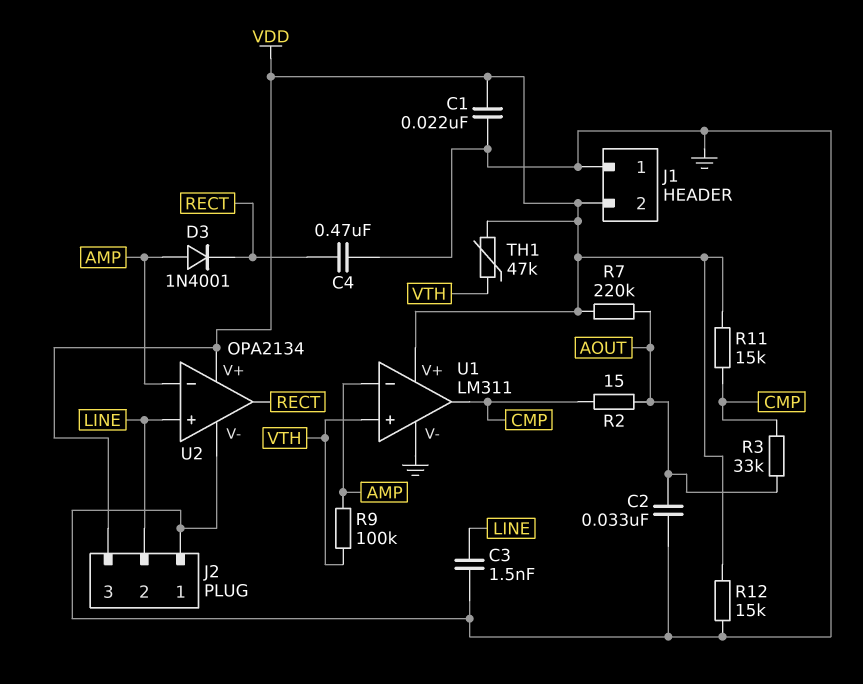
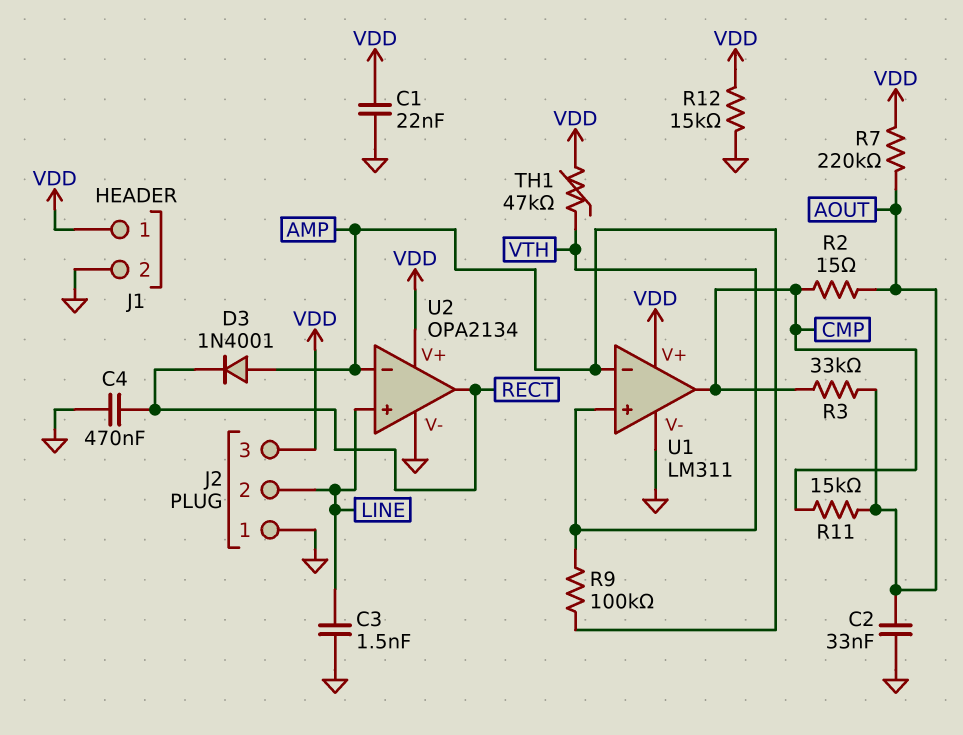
J1 pin 1: GND -> VDD
J1 pin 2: VDD -> GND
R11: 15k (CMP, VDD) -> 15k (AOUT, CMP)

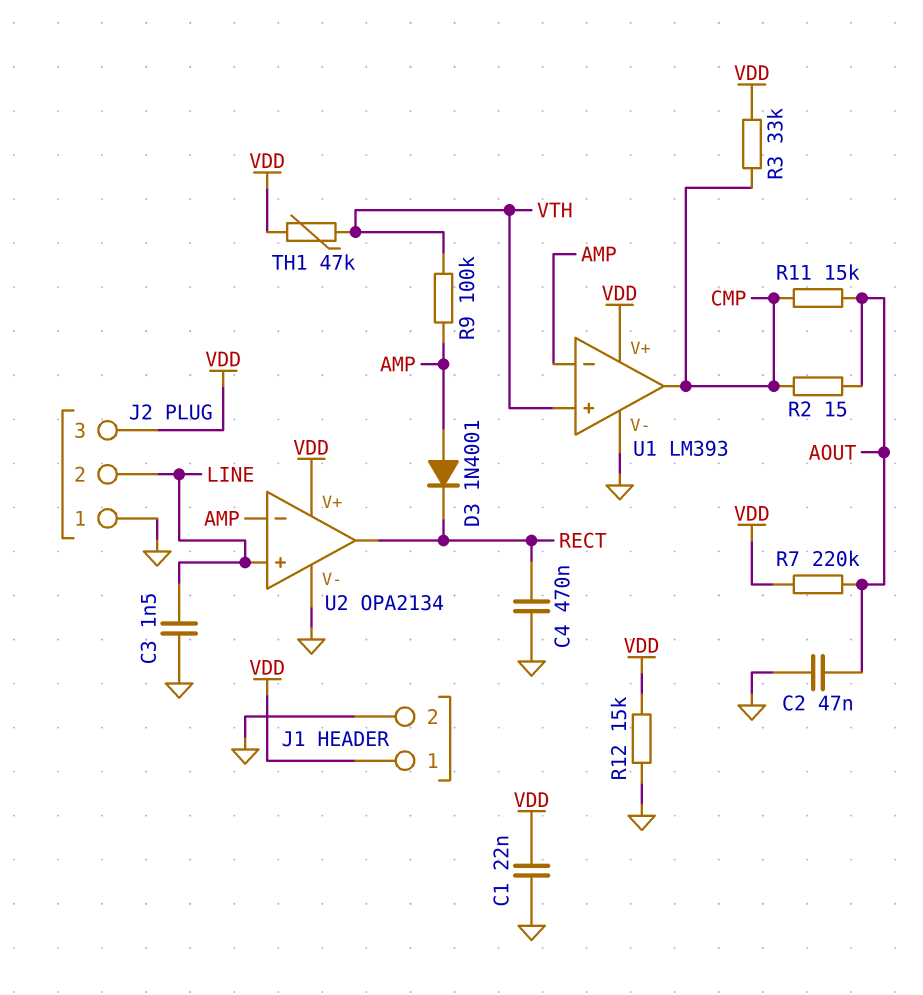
C2: 33nF (AOUT, GND) -> 47nF (AOUT, GND)
R3: 33k (AOUT, CMP) -> 33k (CMP, VDD)
U1: LM311 -> LM393

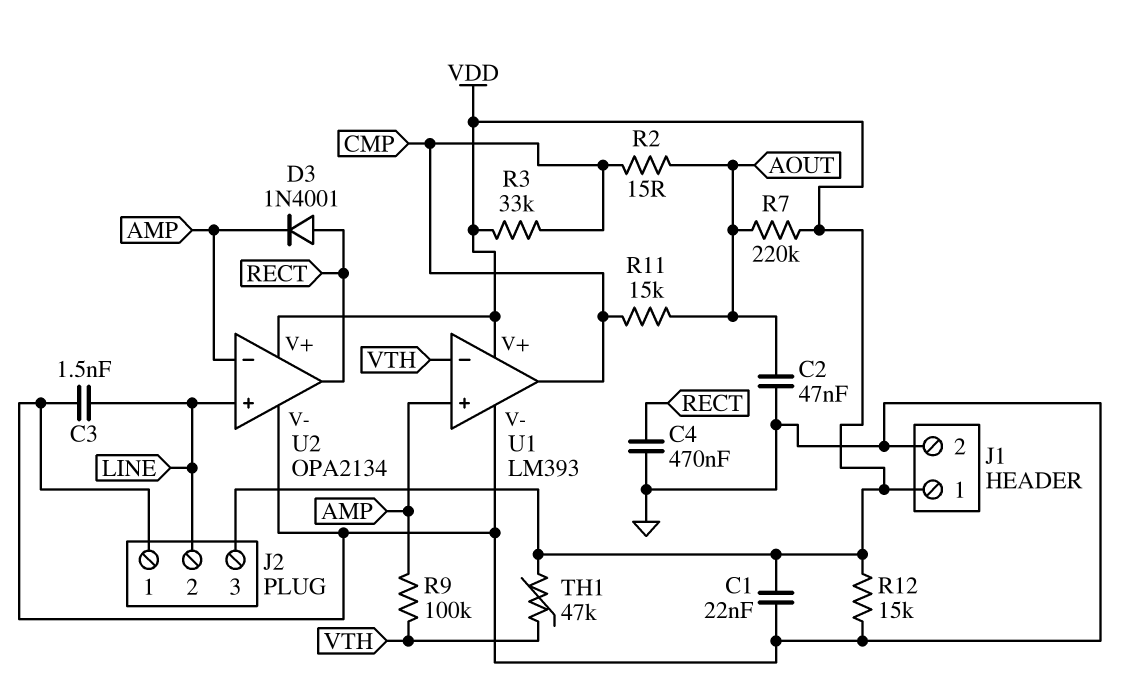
D3: diode 1N4001 (A AMP, K RECT) -> diode 1N4001 (A RECT, K AMP)
U1 pin in+: VTH -> AMP
U1 pin in-: AMP -> VTH

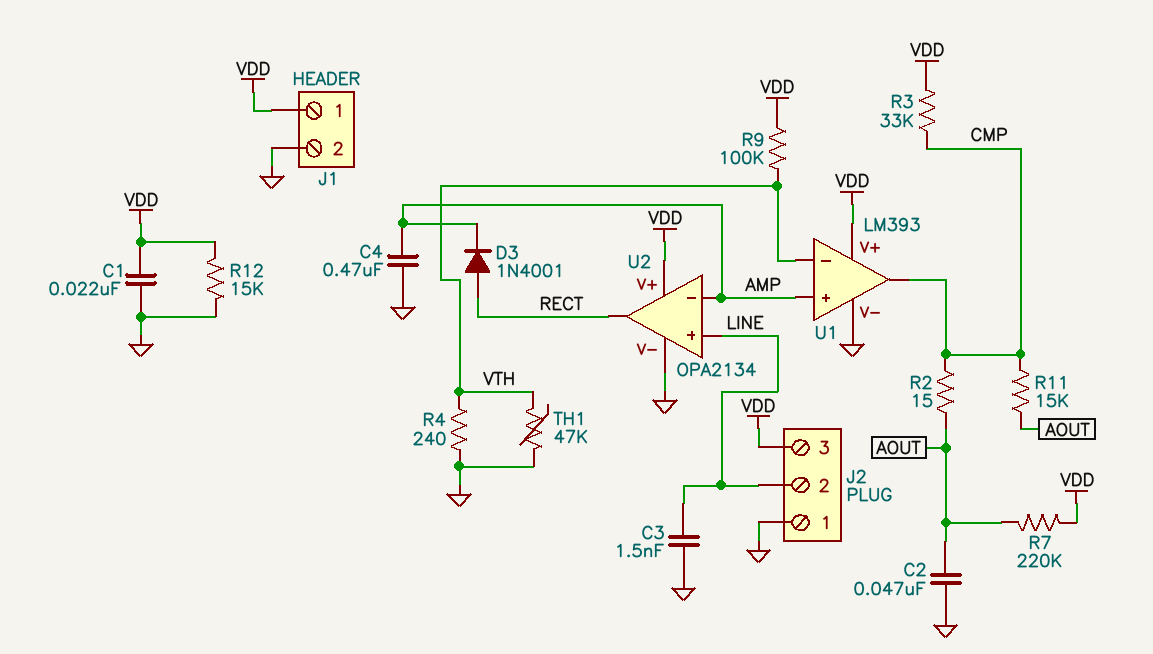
C4: 470nF (GND, RECT) -> 470nF (AMP, GND)
R4: none -> 240 (GND, VTH)
R9: 100k (AMP, VTH) -> 100k (VDD, VTH)
TH1: 47k (VDD, VTH) -> 47k (GND, VTH)

